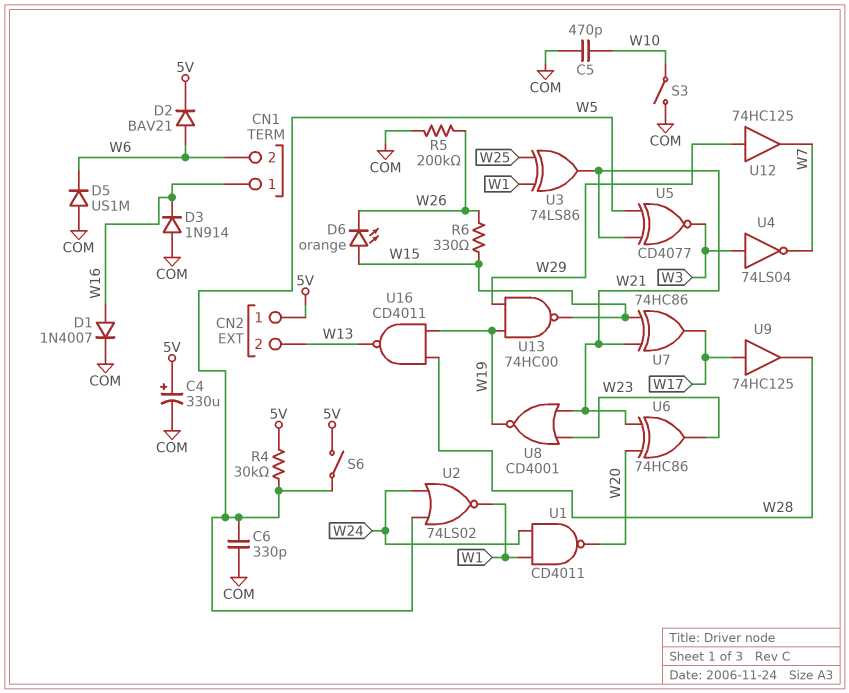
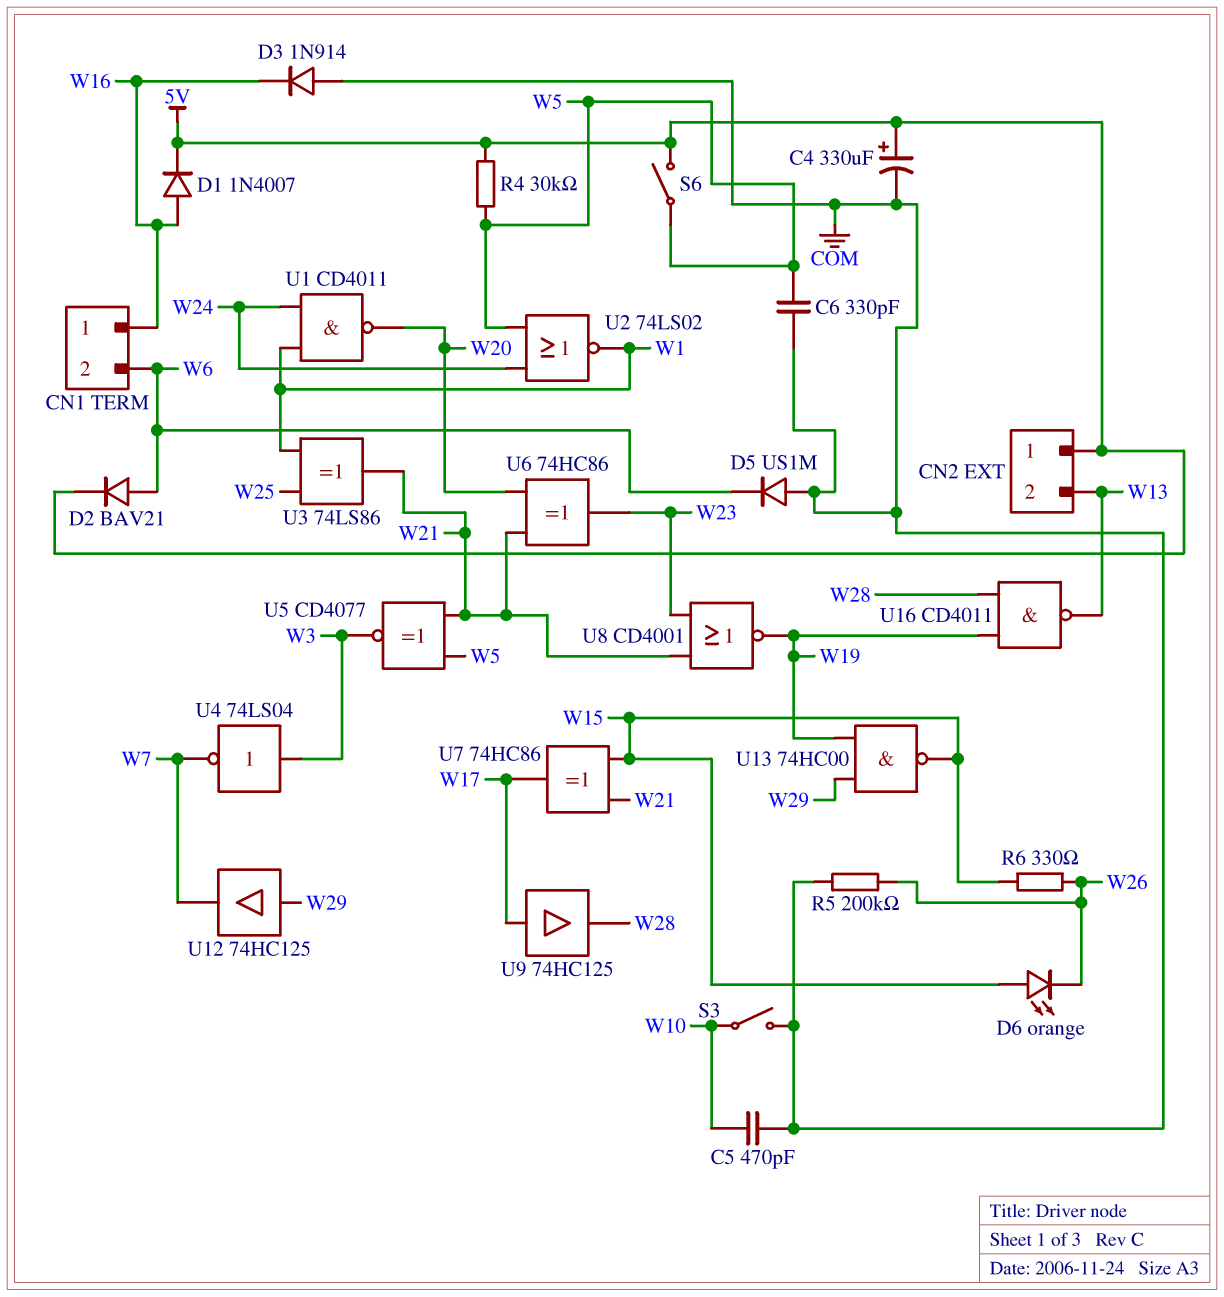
D1: diode 1N4007 (A W16, K COM) -> diode 1N4007 (A W16, K 5V)

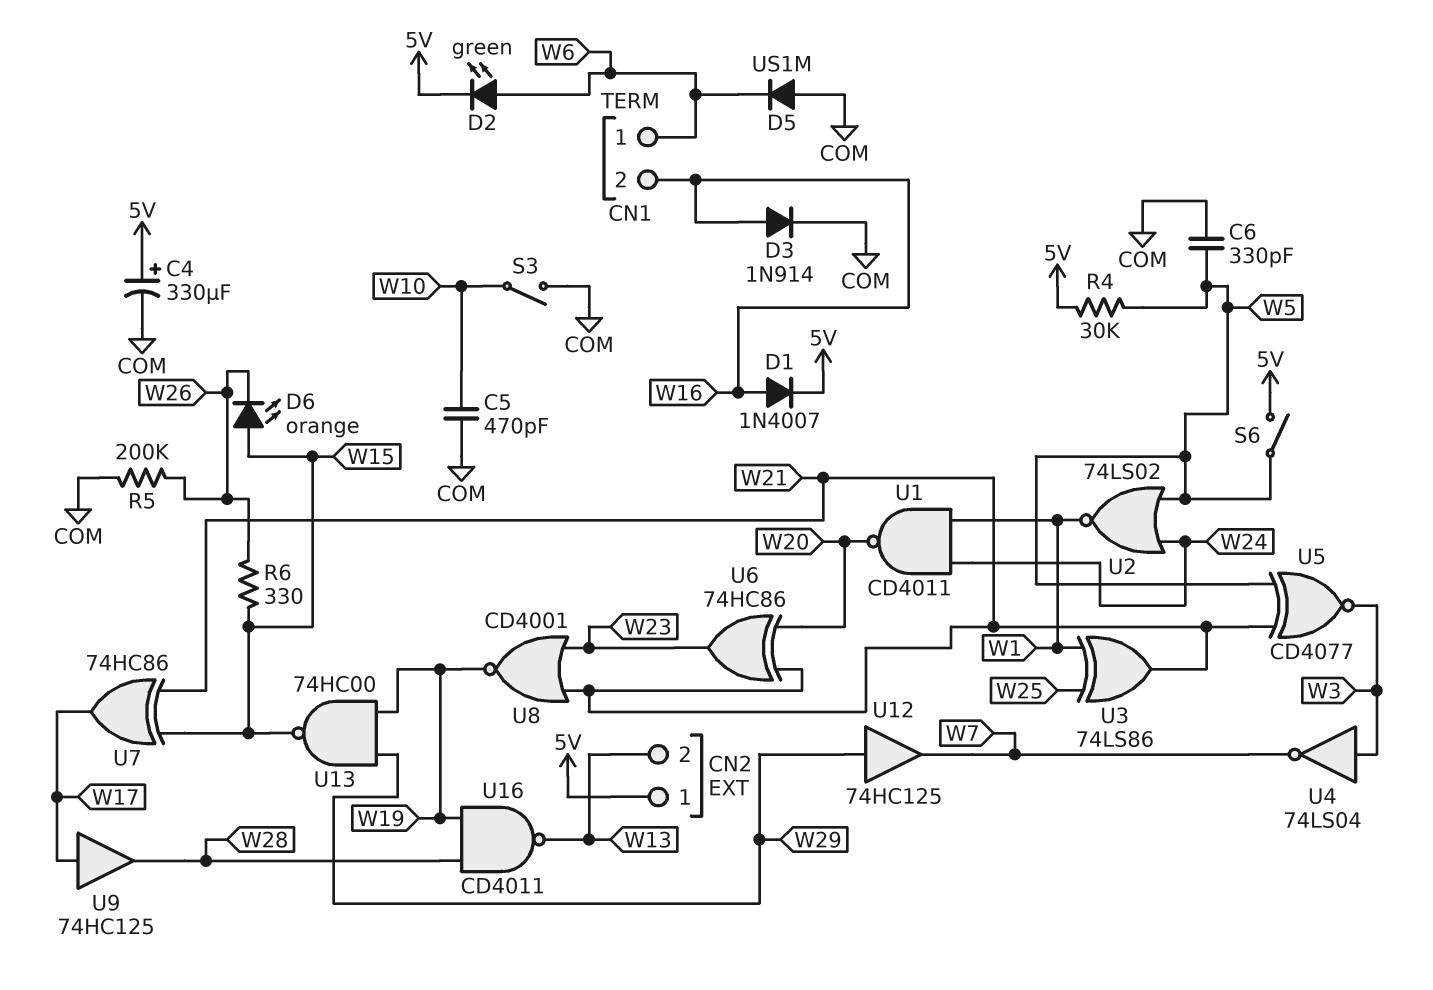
CN1 pin 1: W16 -> W6
CN1 pin 2: W6 -> W16
D2: diode BAV21 (A W6, K 5V) -> LED green (A W6, K 5V)
D3: diode 1N914 (A COM, K W16) -> diode 1N914 (A W16, K COM)

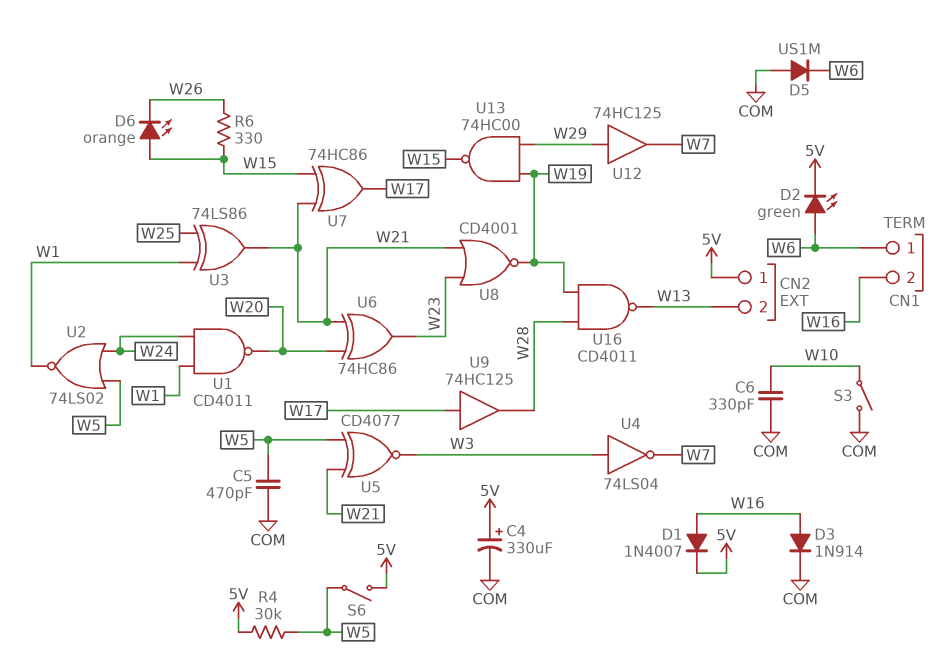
C5: 470pF (COM, W10) -> 470pF (COM, W5)
C6: 330pF (COM, W5) -> 330pF (COM, W10)
R5: 200k (COM, W26) -> none

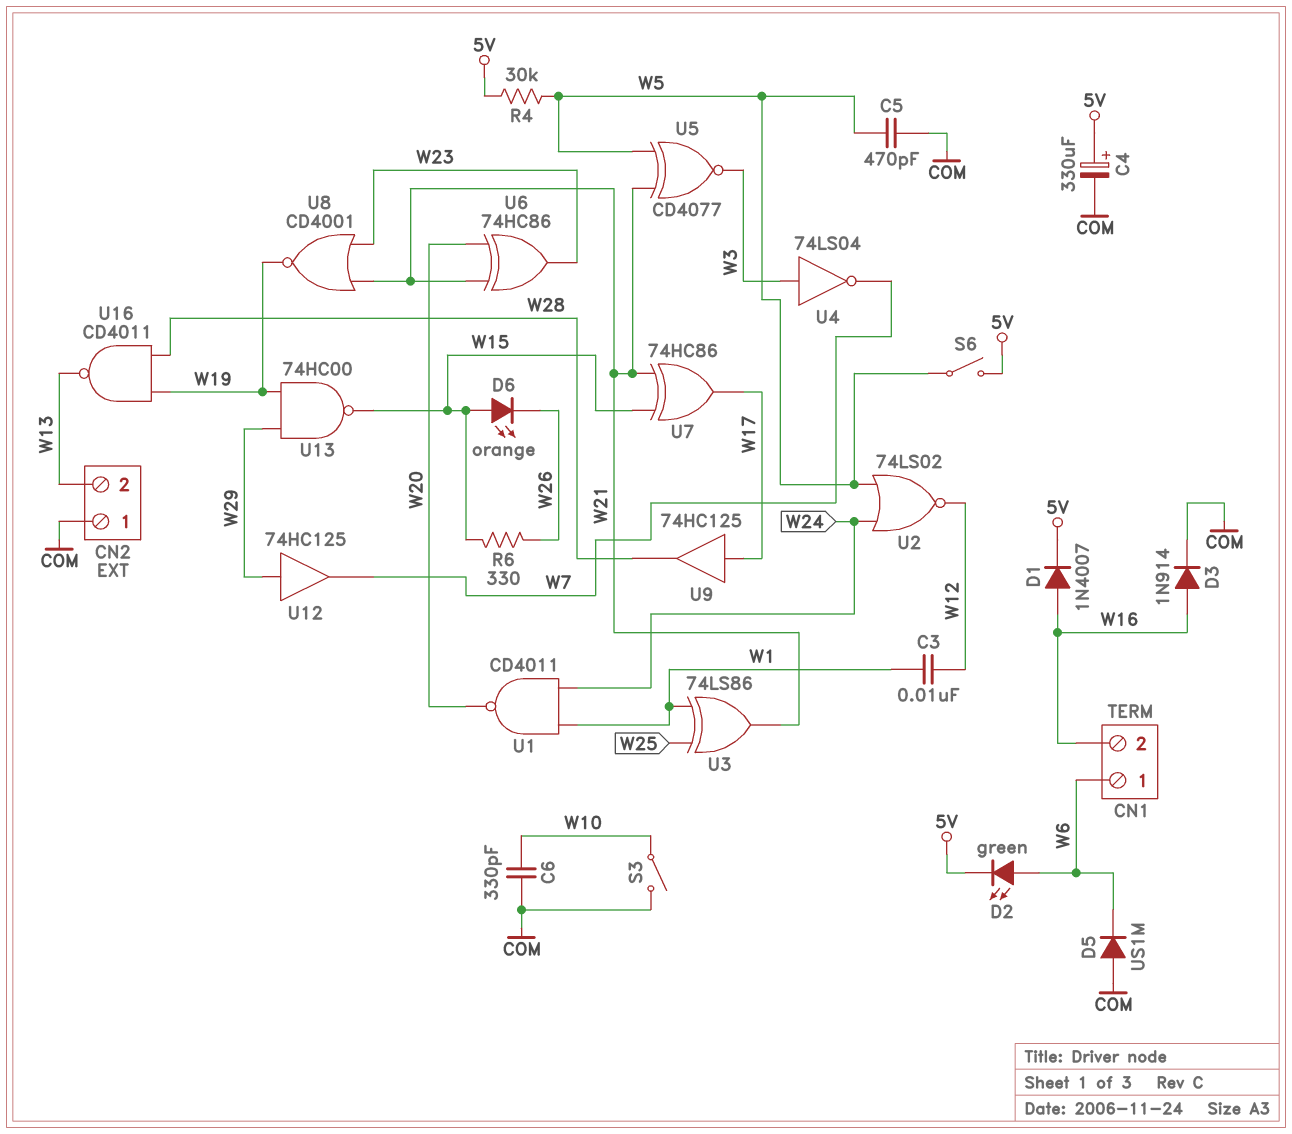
C3: none -> 10nF (W1, W12)
CN2 pin 1: 5V -> COM
U2: NOR 74LS02 (in W5, in W24, out W1) -> NOR 74LS02 (in W5, in W24, out W12)

